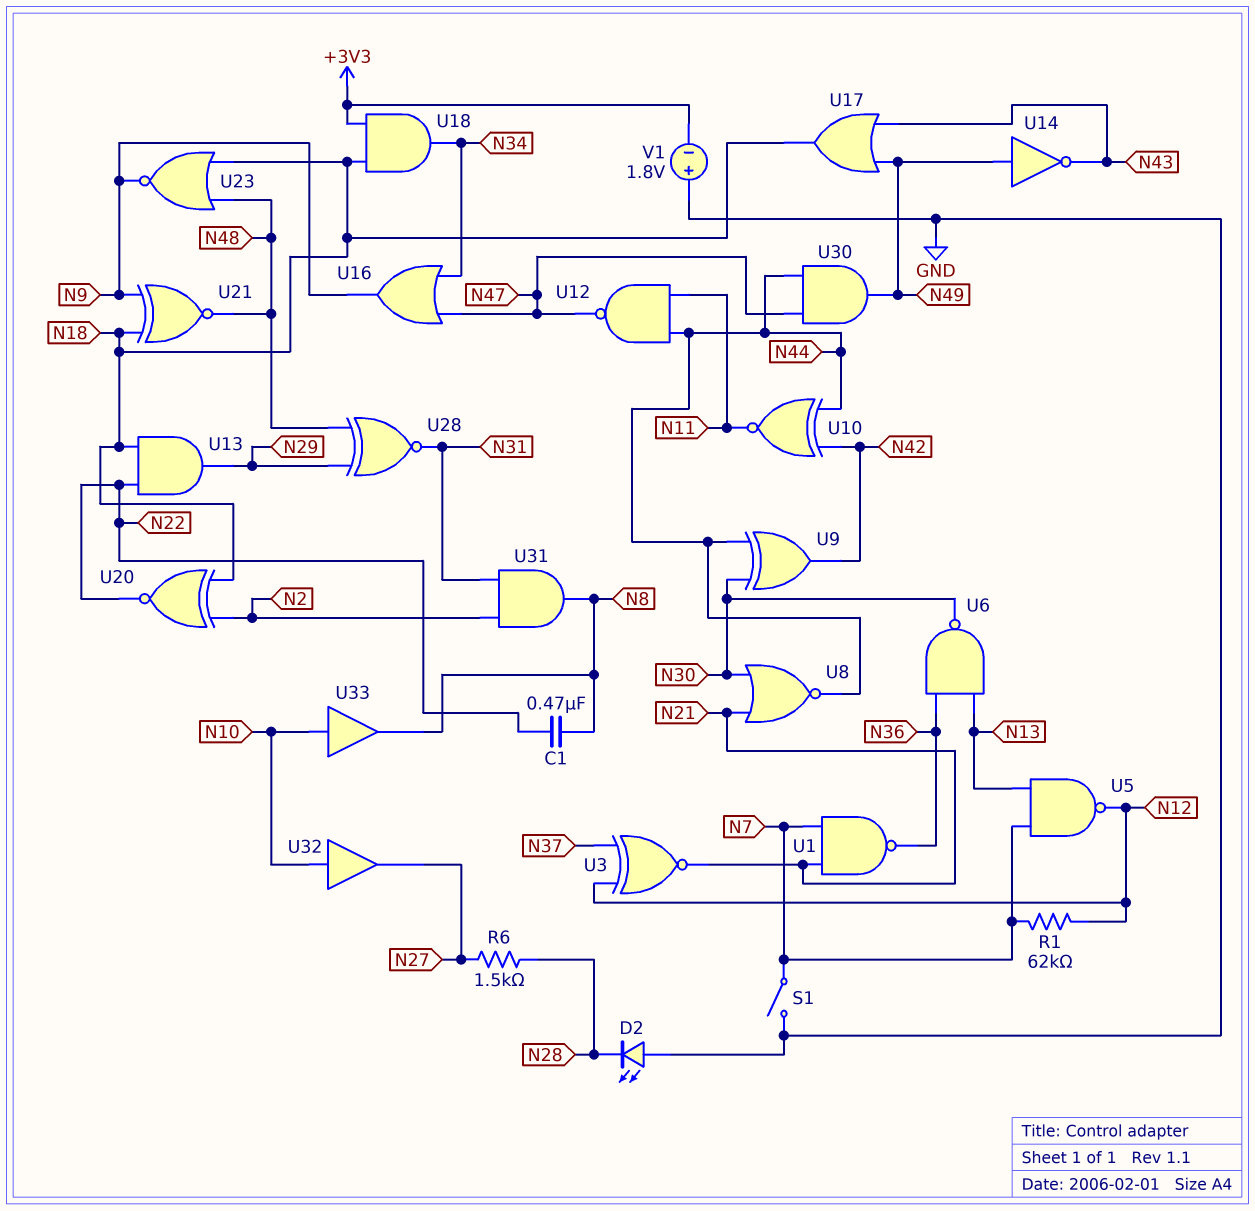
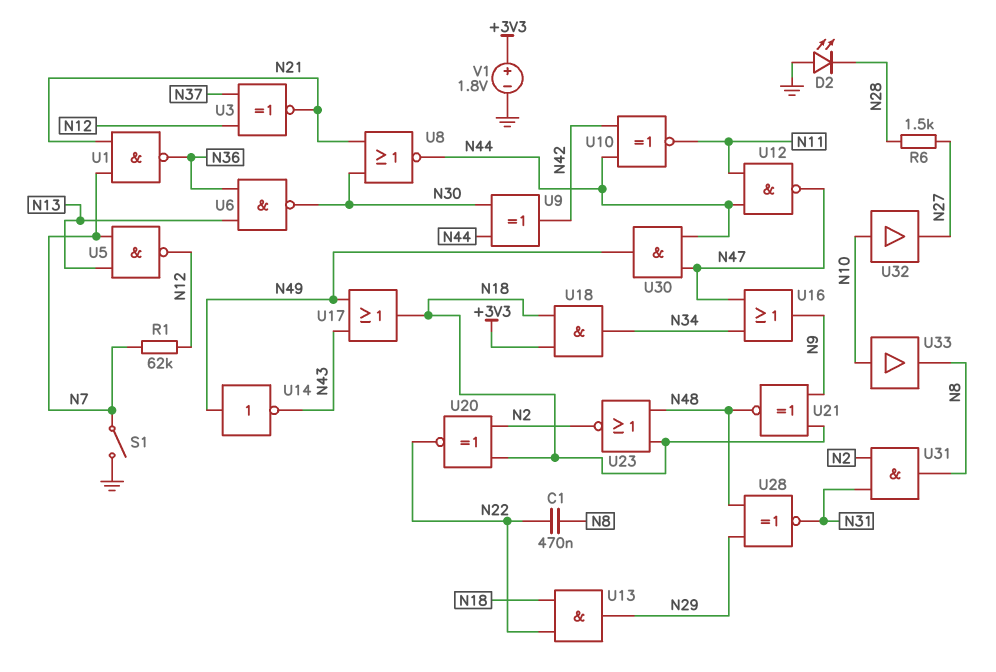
U23: NOR (in N18, in N48, out N9) -> NOR (in N18, in N48, out N2)
V1: 1.8V (plus GND, minus +3V3) -> 1.8V (plus +3V3, minus GND)

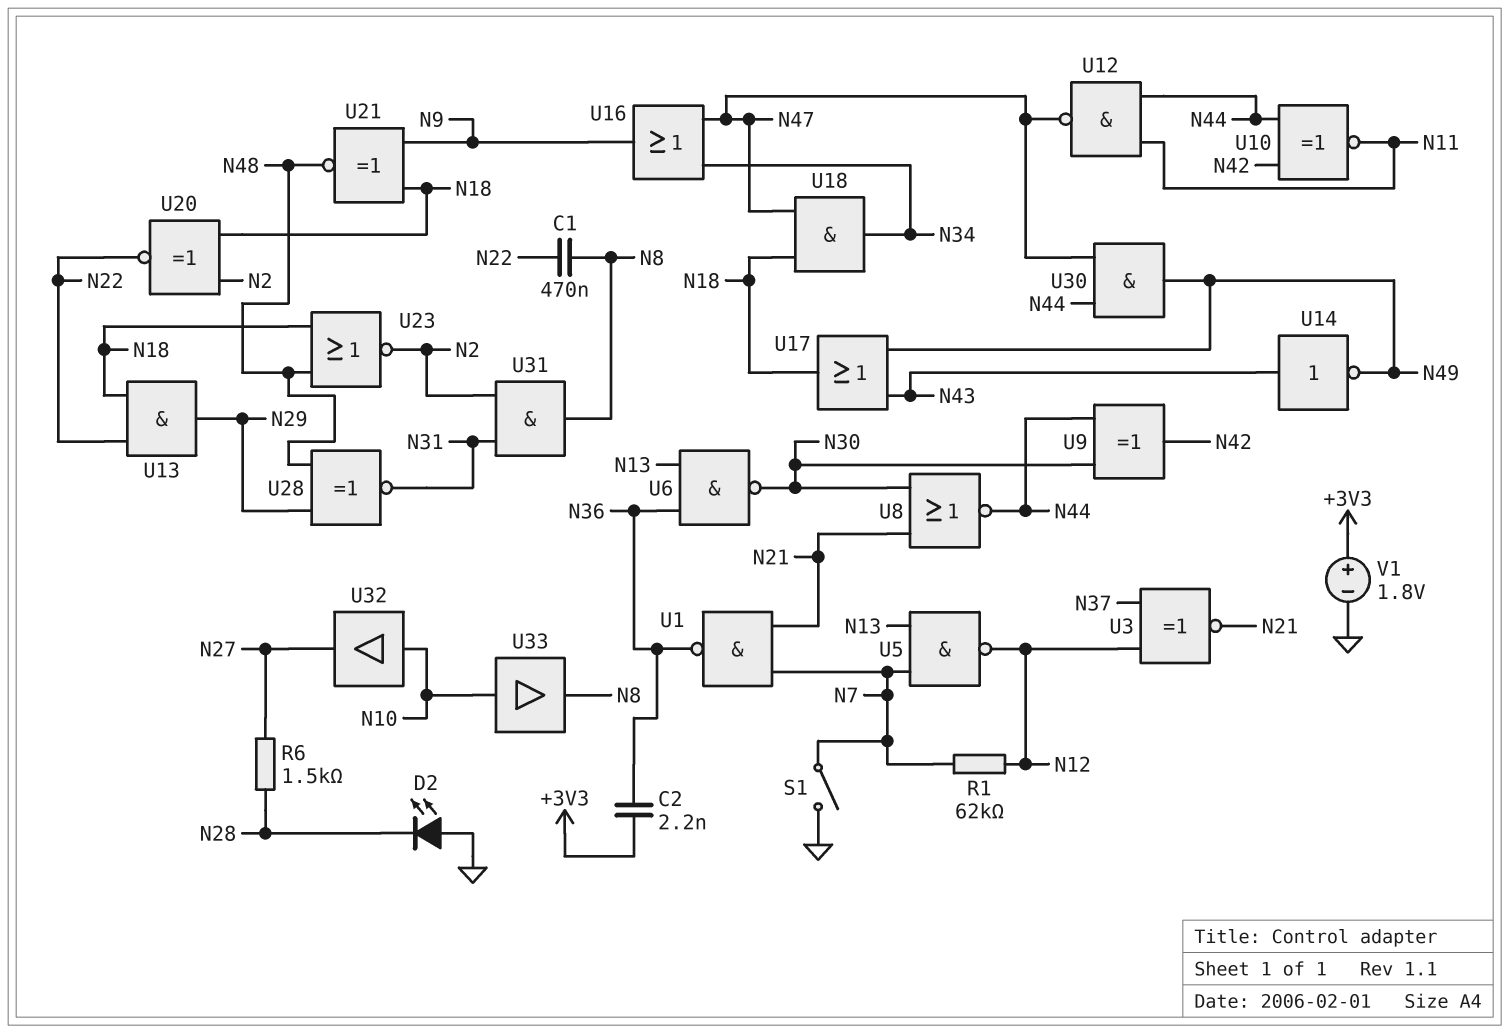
C2: none -> 2.2nF (+3V3, N36)
U14: NOT (in N49, out N43) -> NOT (in N43, out N49)
U18: AND (in +3V3, in N18, out N34) -> AND (in N18, in N47, out N34)

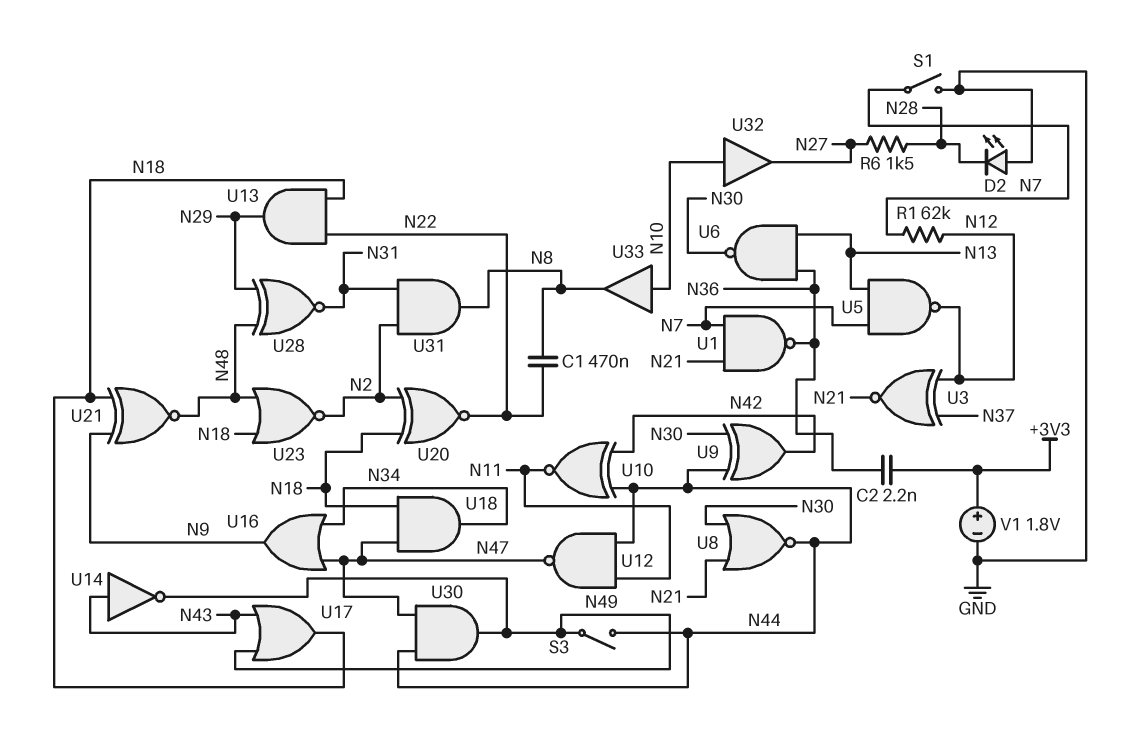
S3: none -> switch (N44, N49)

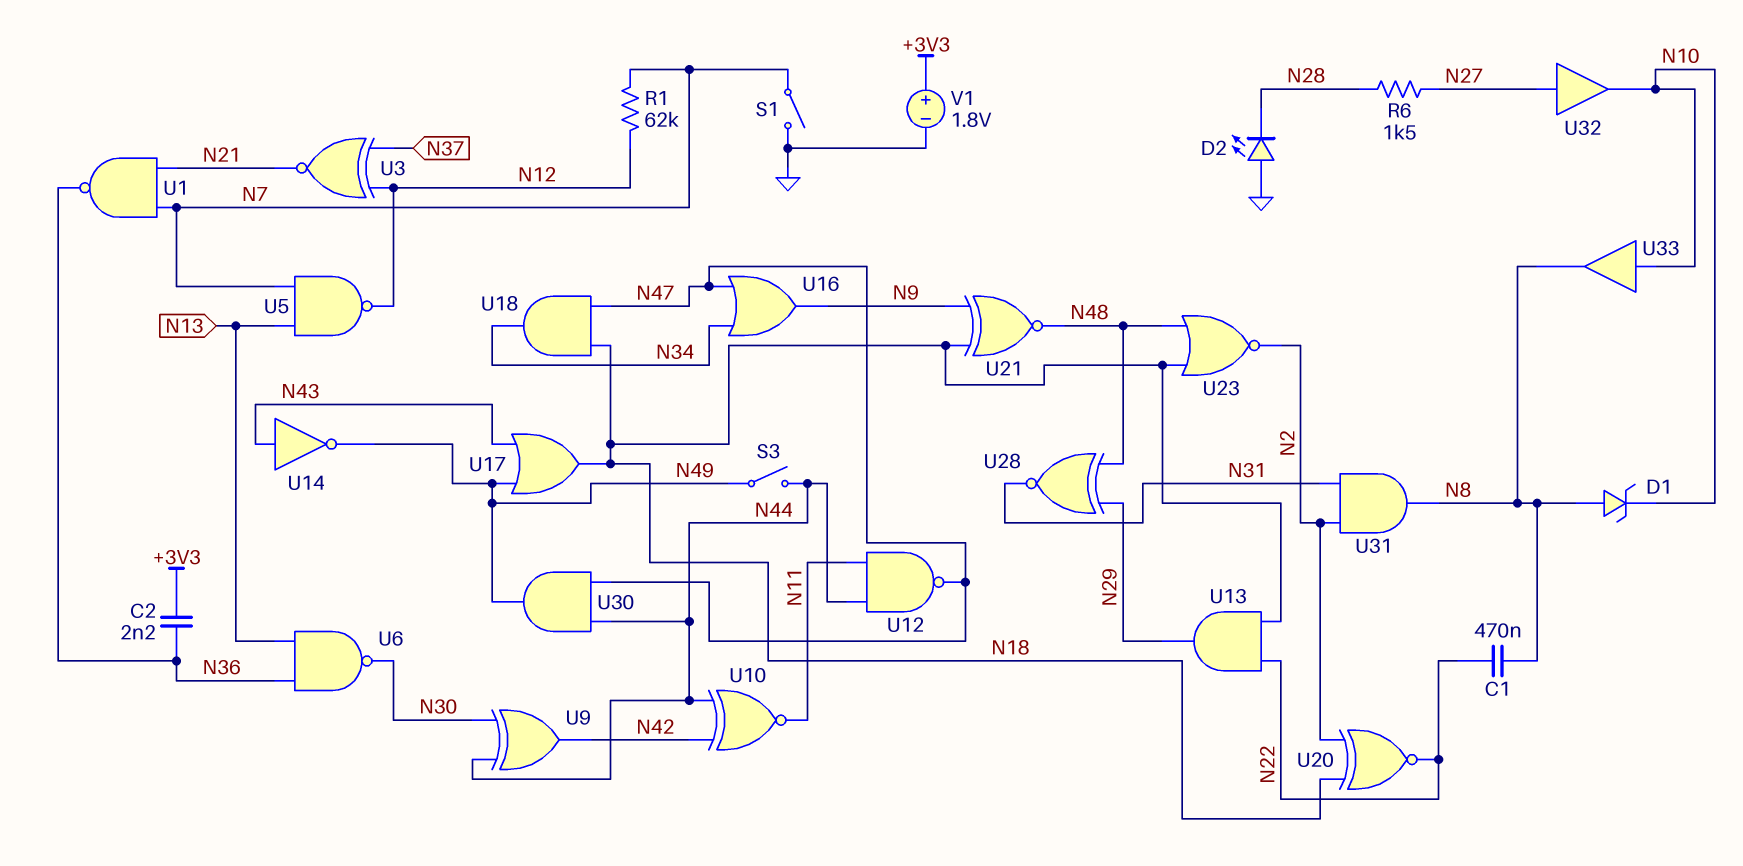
D1: none -> zener (A N8, K N10)
U8: NOR (in N21, in N30, out N44) -> none
U32: buffer (in N10, out N27) -> buffer (in N27, out N10)

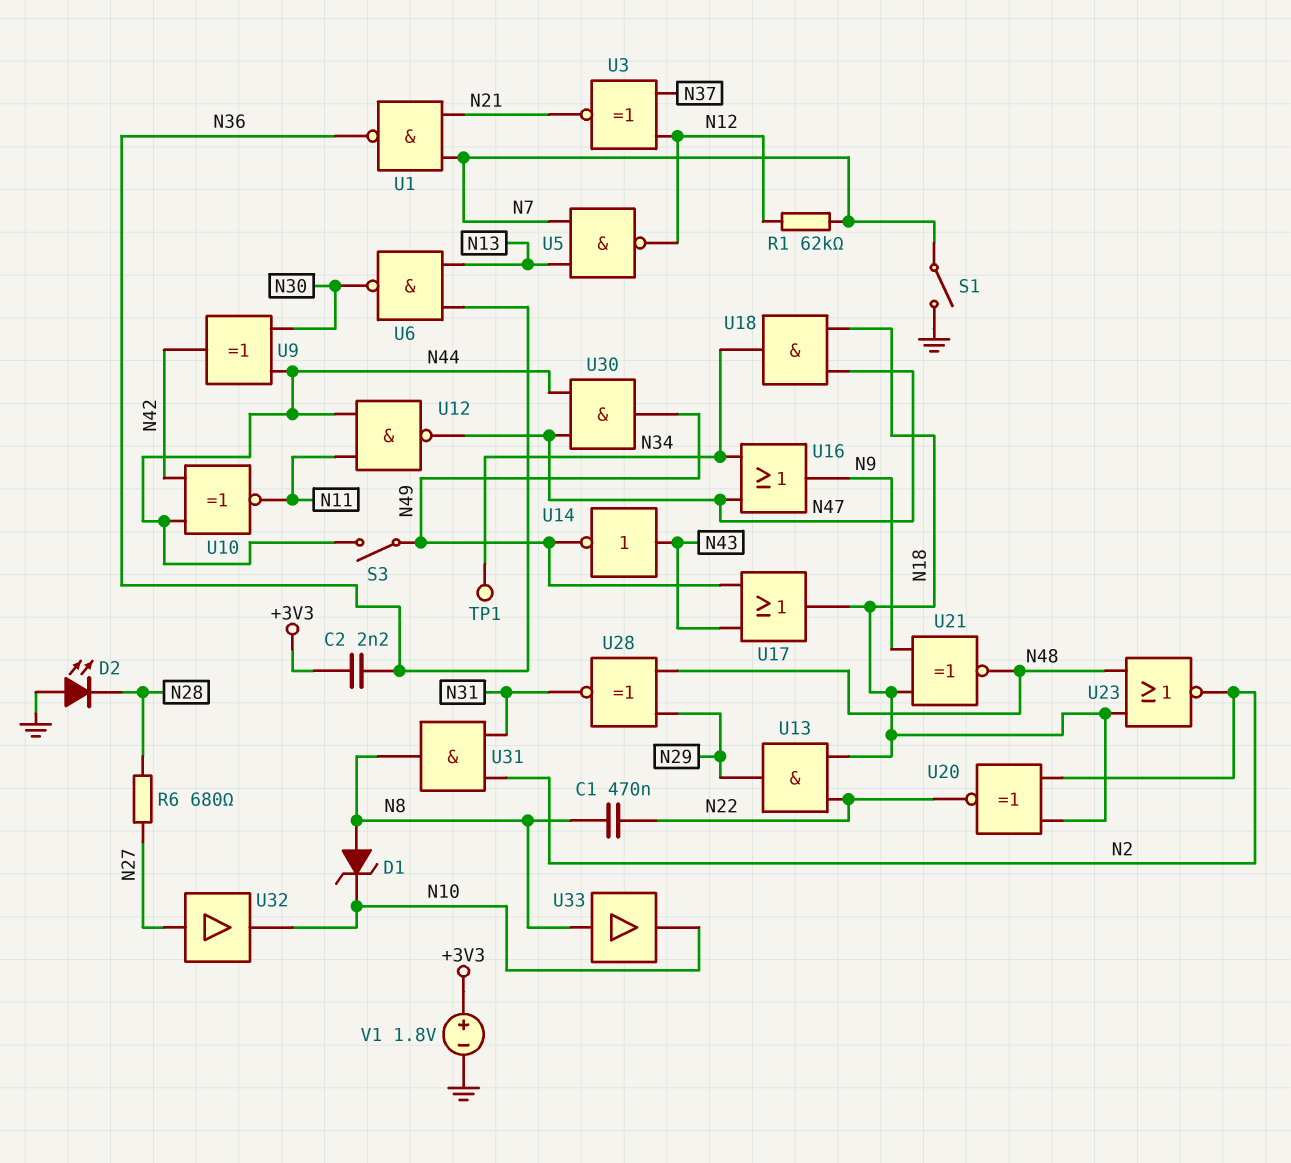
R6: 1.5k (N27, N28) -> 680 (N27, N28)
TP1: none -> test point (N34)
U33: buffer (in N10, out N8) -> buffer (in N8, out N10)

